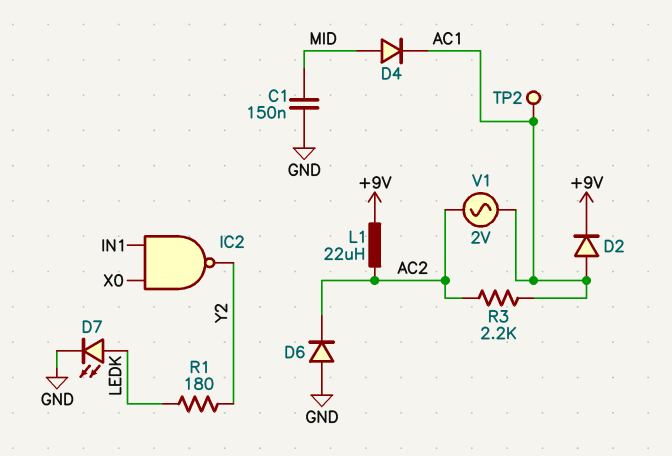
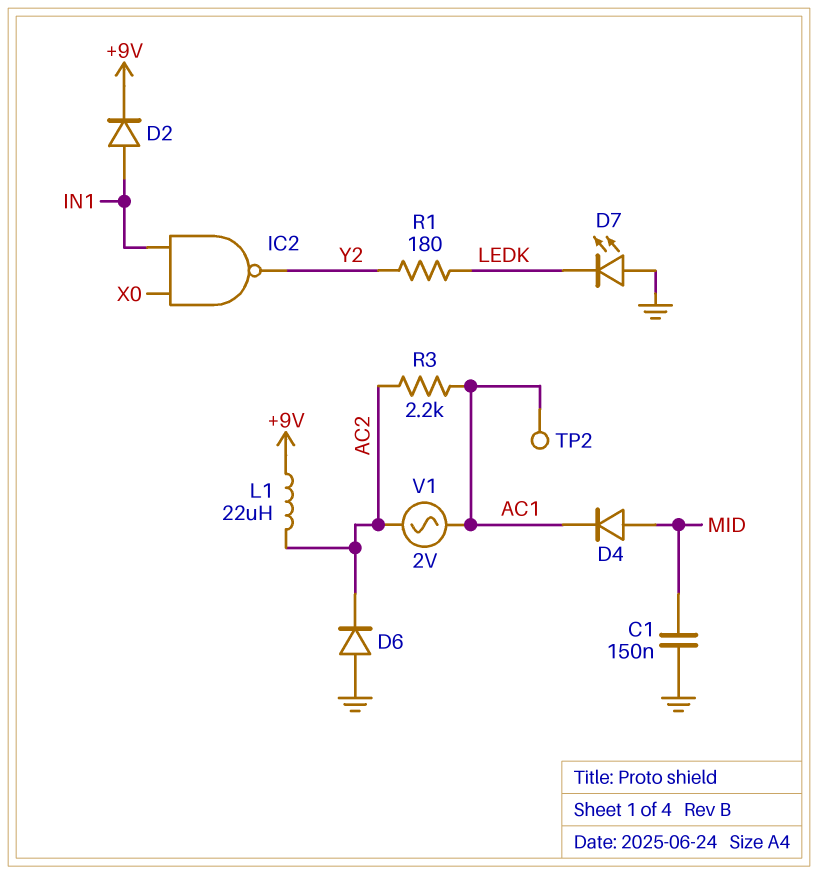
D2: diode (A AC1, K +9V) -> diode (A IN1, K +9V)
D7: LED (A LEDK, K GND) -> LED (A GND, K LEDK)

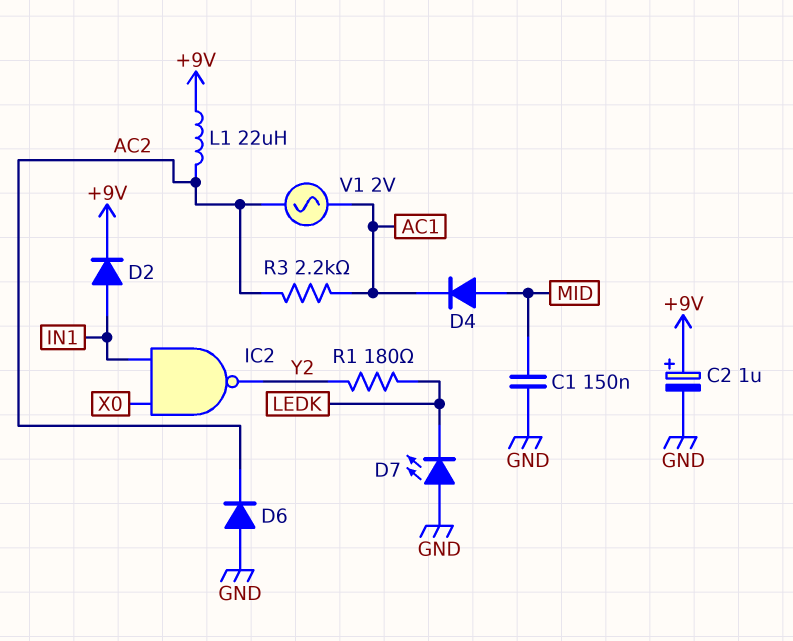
C2: none -> 1uF (plus +9V, minus GND)
TP2: test point (AC1) -> none

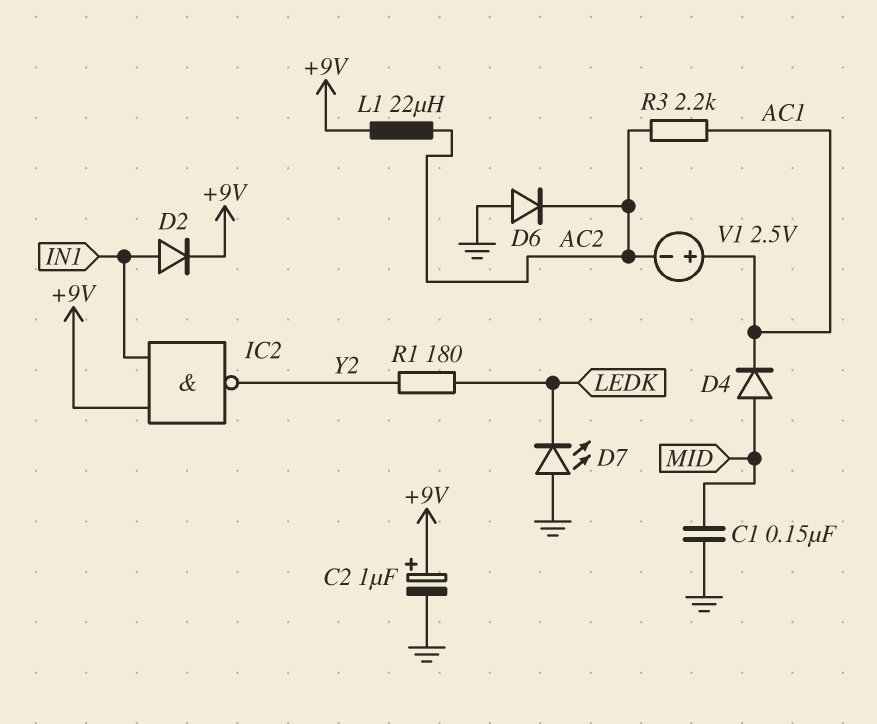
IC2: NAND (in IN1, in X0, out Y2) -> NAND (in +9V, in IN1, out Y2)
V1: AC 2V (AC1, AC2) -> 2.5V (plus AC1, minus AC2)

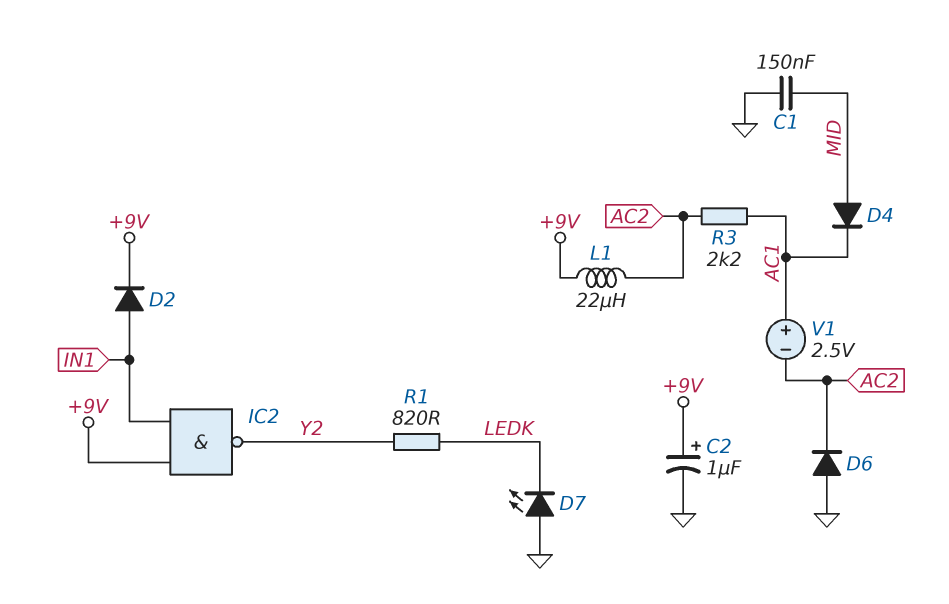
R1: 180 (LEDK, Y2) -> 820 (LEDK, Y2)

